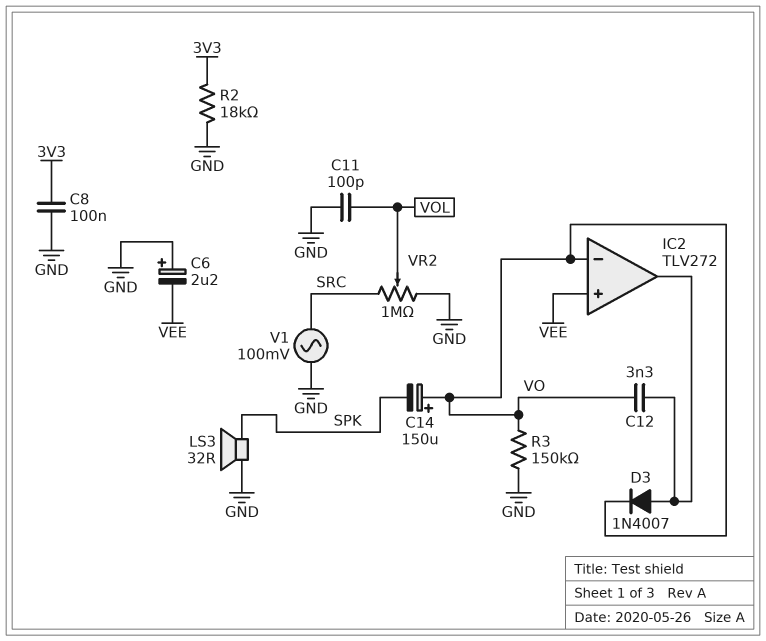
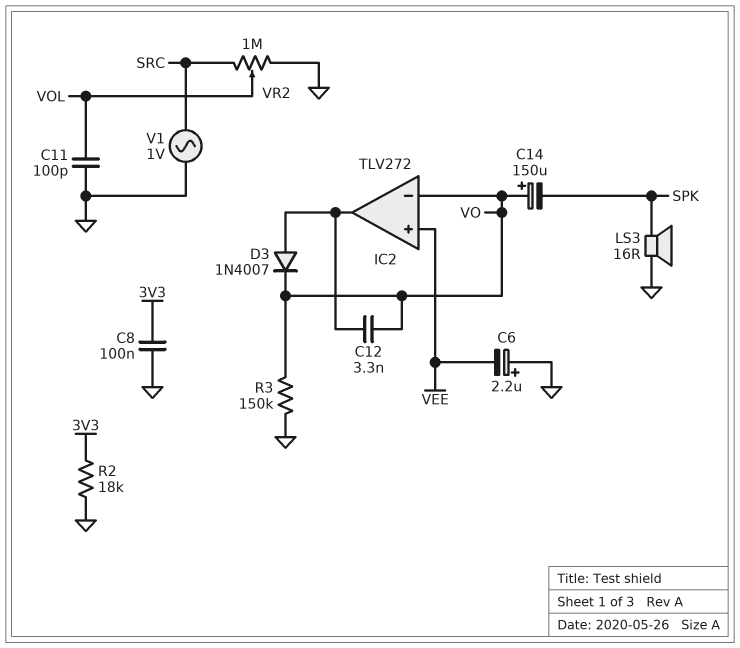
LS3: speaker 32R (GND, SPK) -> speaker 16R (GND, SPK)
V1: AC 100mV (GND, SRC) -> AC 1V (GND, SRC)

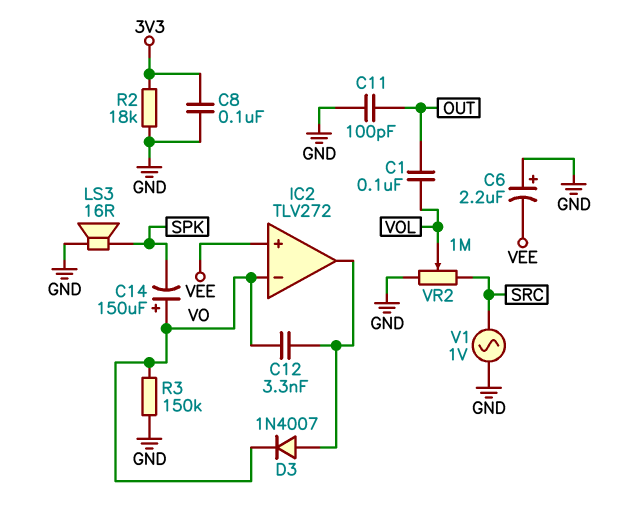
C1: none -> 100nF (OUT, VOL)
C11: 100pF (GND, VOL) -> 100pF (GND, OUT)

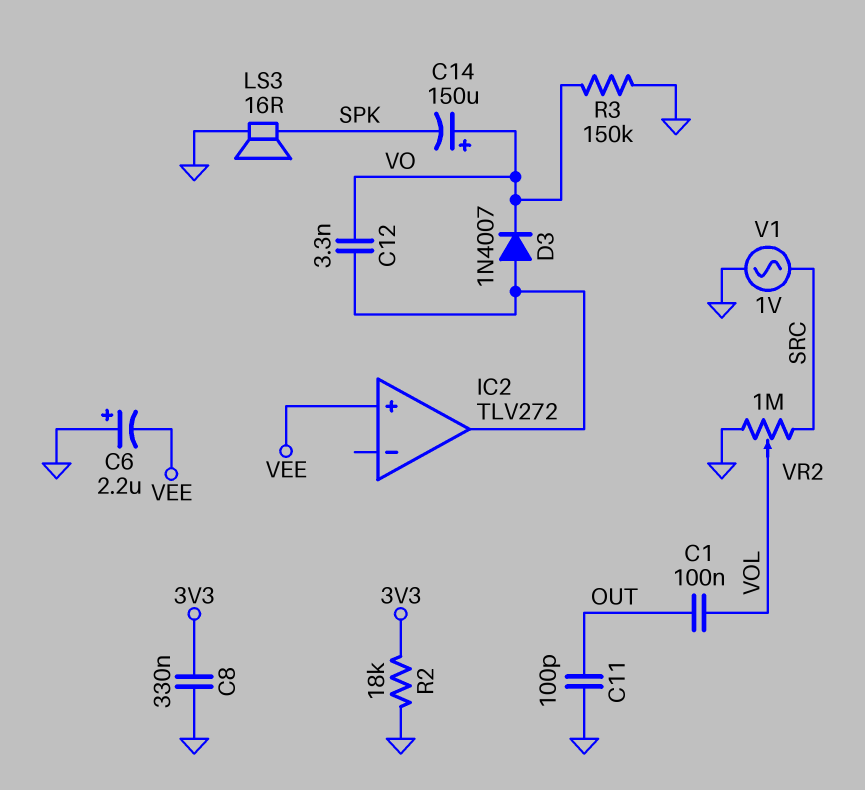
C8: 100nF (3V3, GND) -> 330nF (3V3, GND)
IC2 pin in-: VO -> none

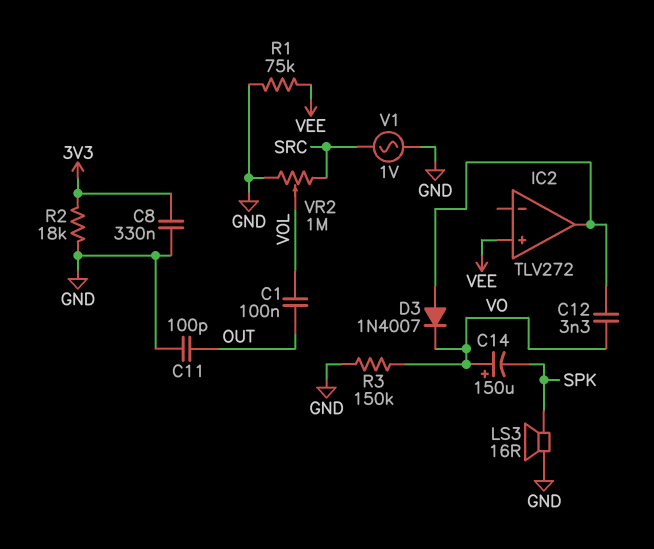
C6: 2.2uF (plus GND, minus VEE) -> none
R1: none -> 75k (GND, VEE)

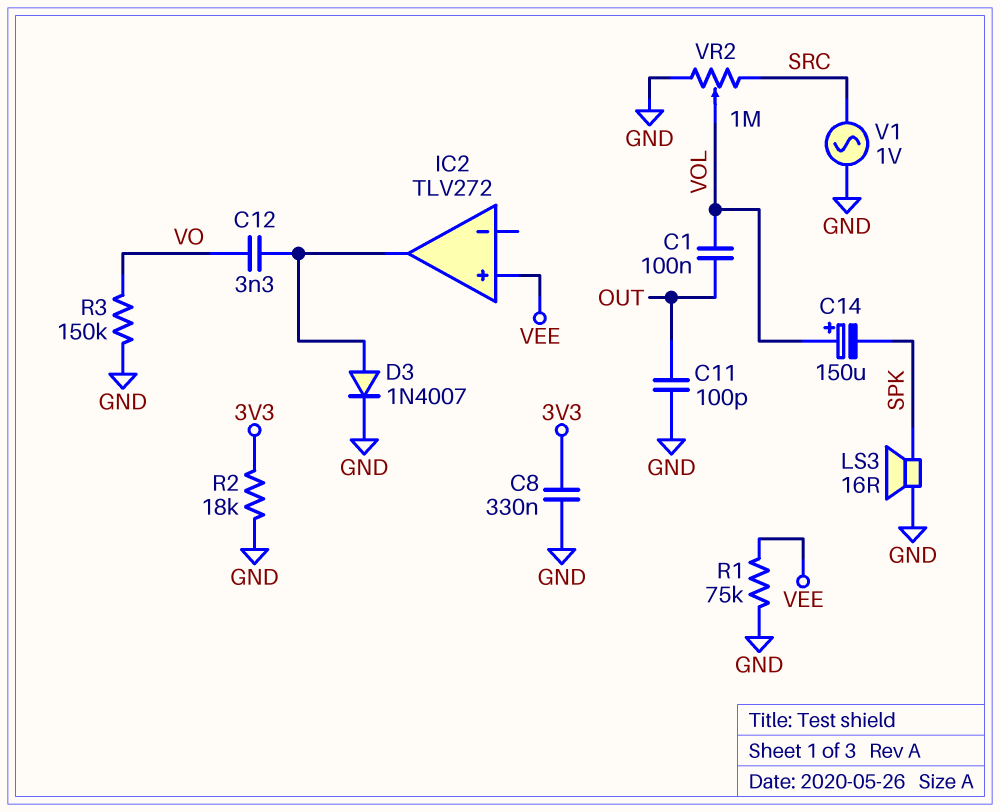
C14: 150uF (plus VO, minus SPK) -> 150uF (plus VOL, minus SPK)
D3: diode 1N4007 (A IC2/out, K VO) -> diode 1N4007 (A IC2/out, K GND)

